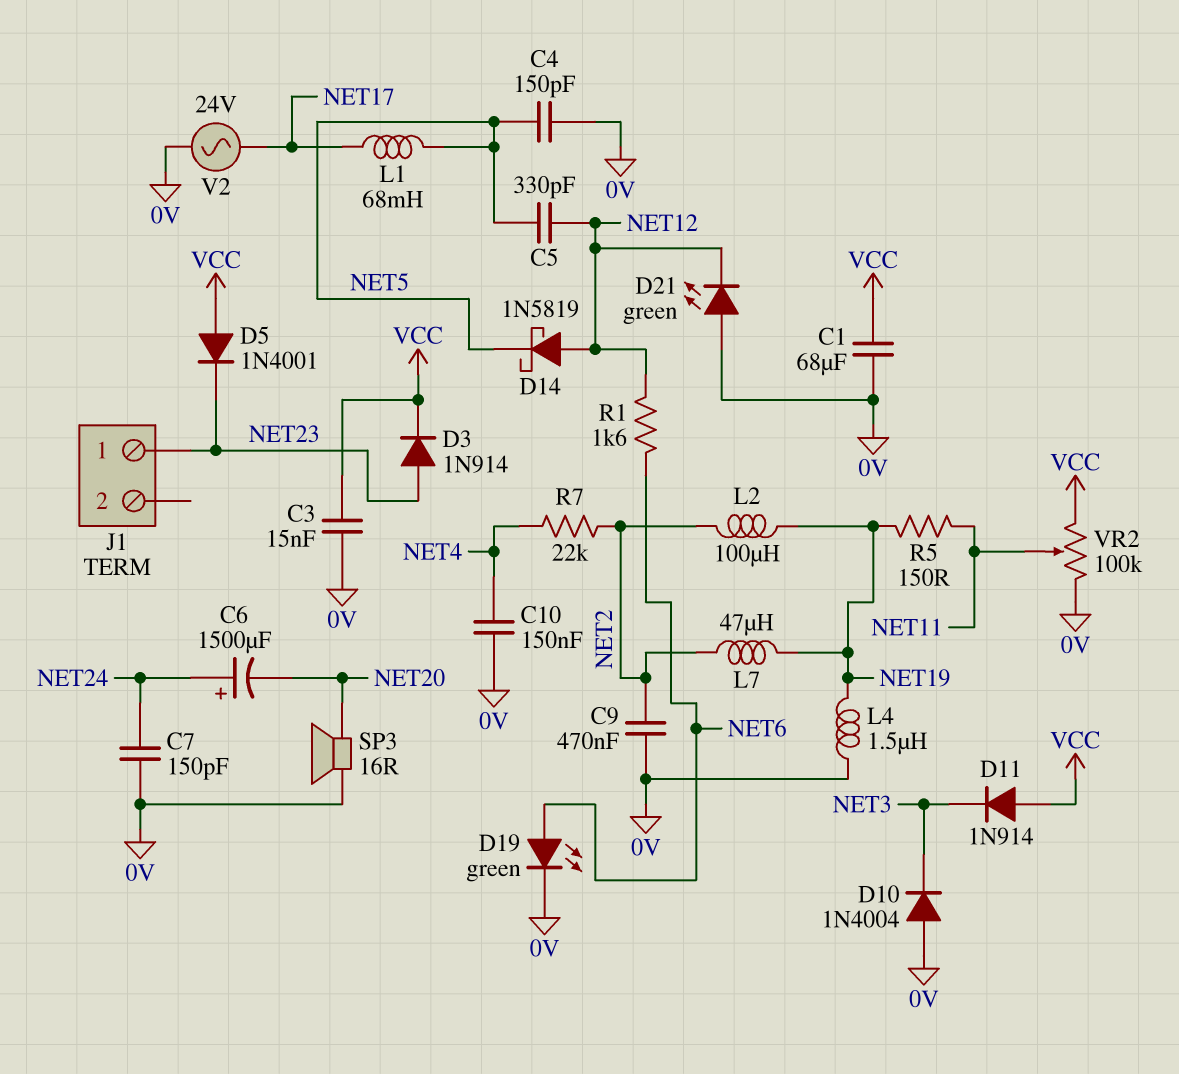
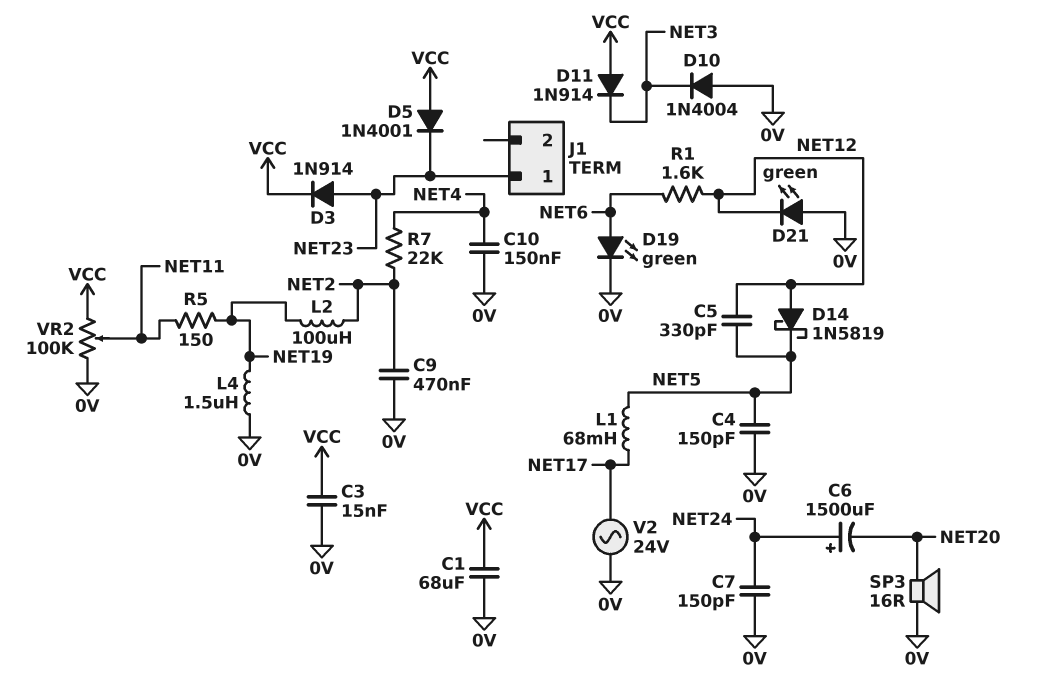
L7: 47uH (NET2, NET19) -> none

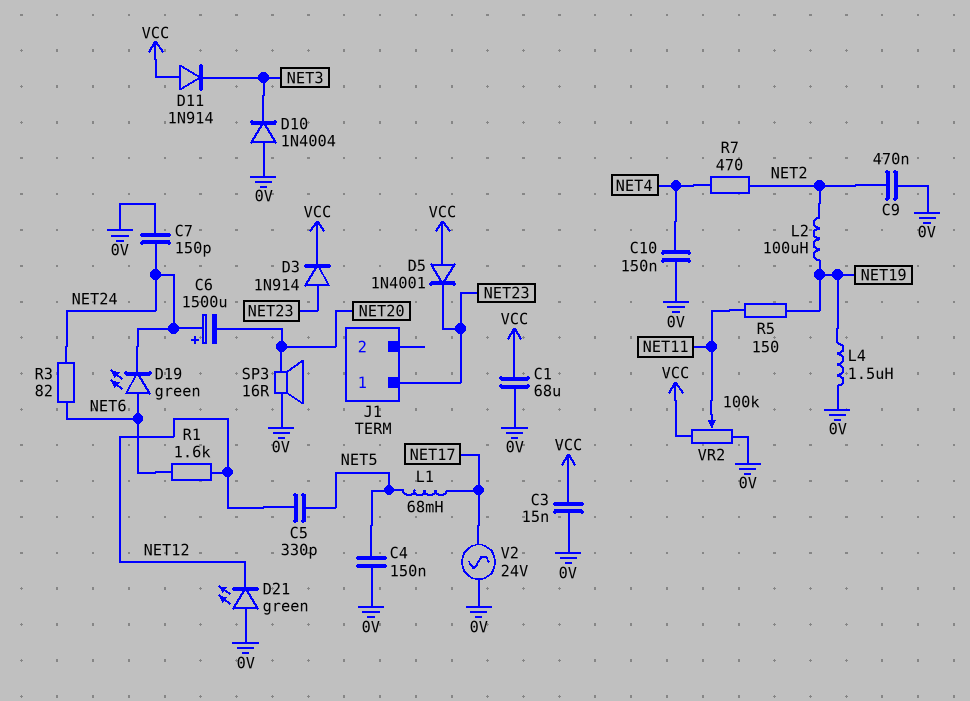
C4: 150pF (0V, NET5) -> 150nF (0V, NET5)
D14: schottky 1N5819 (A NET12, K NET5) -> none
D19: LED green (A NET6, K 0V) -> LED green (A NET6, K NET24)
R3: none -> 82 (NET6, NET24)
R7: 22k (NET2, NET4) -> 470 (NET2, NET4)

